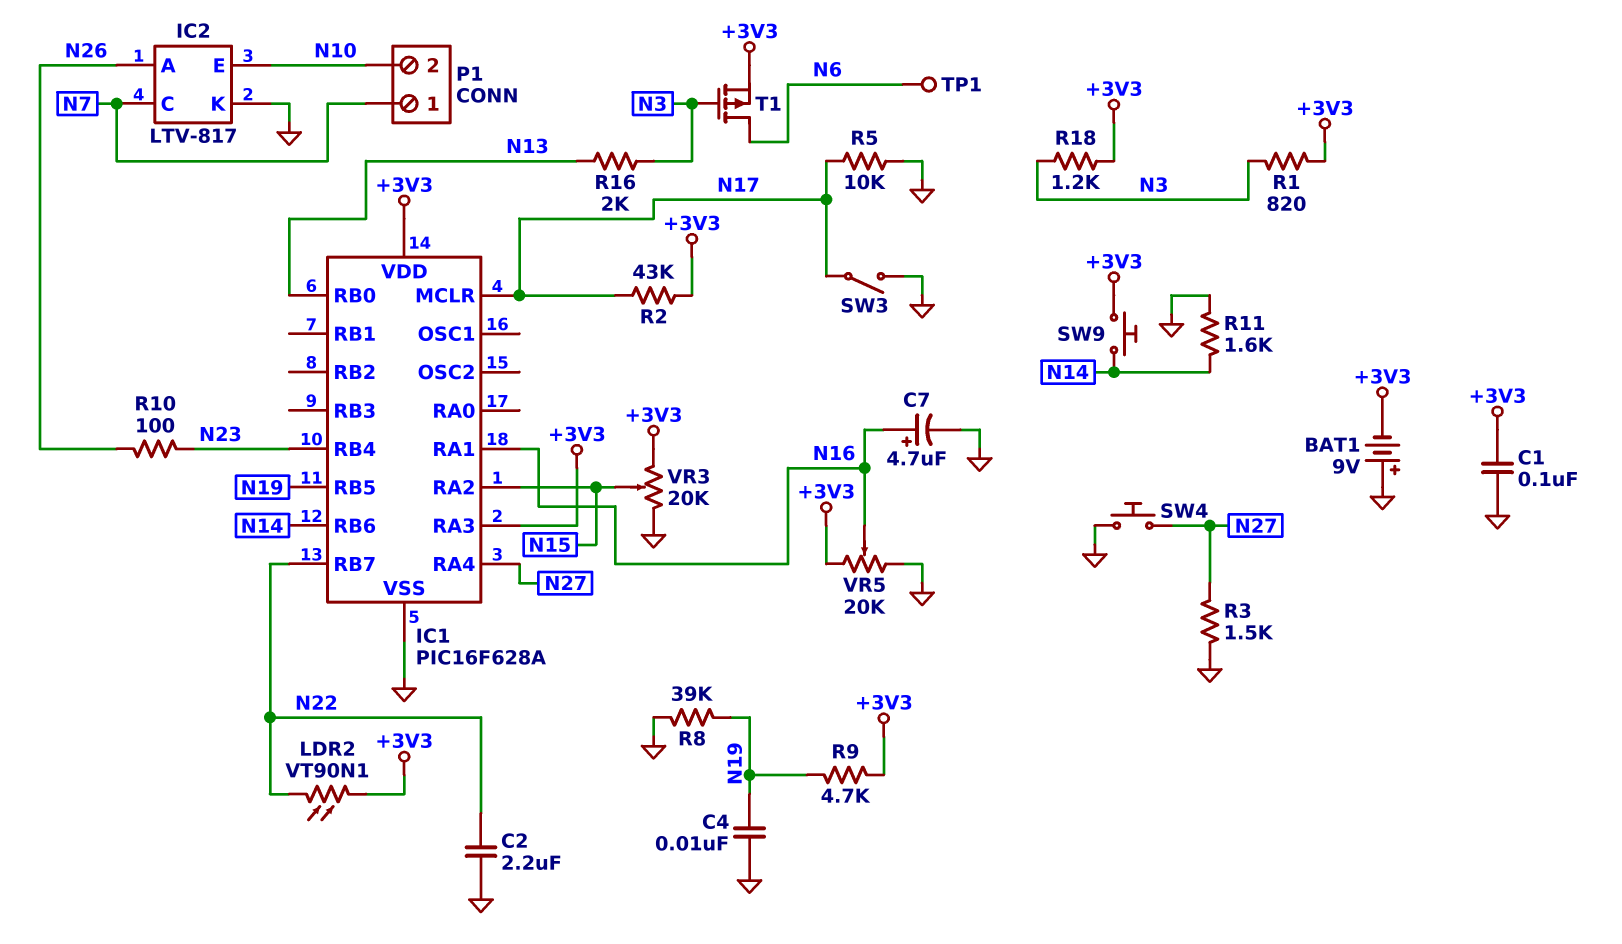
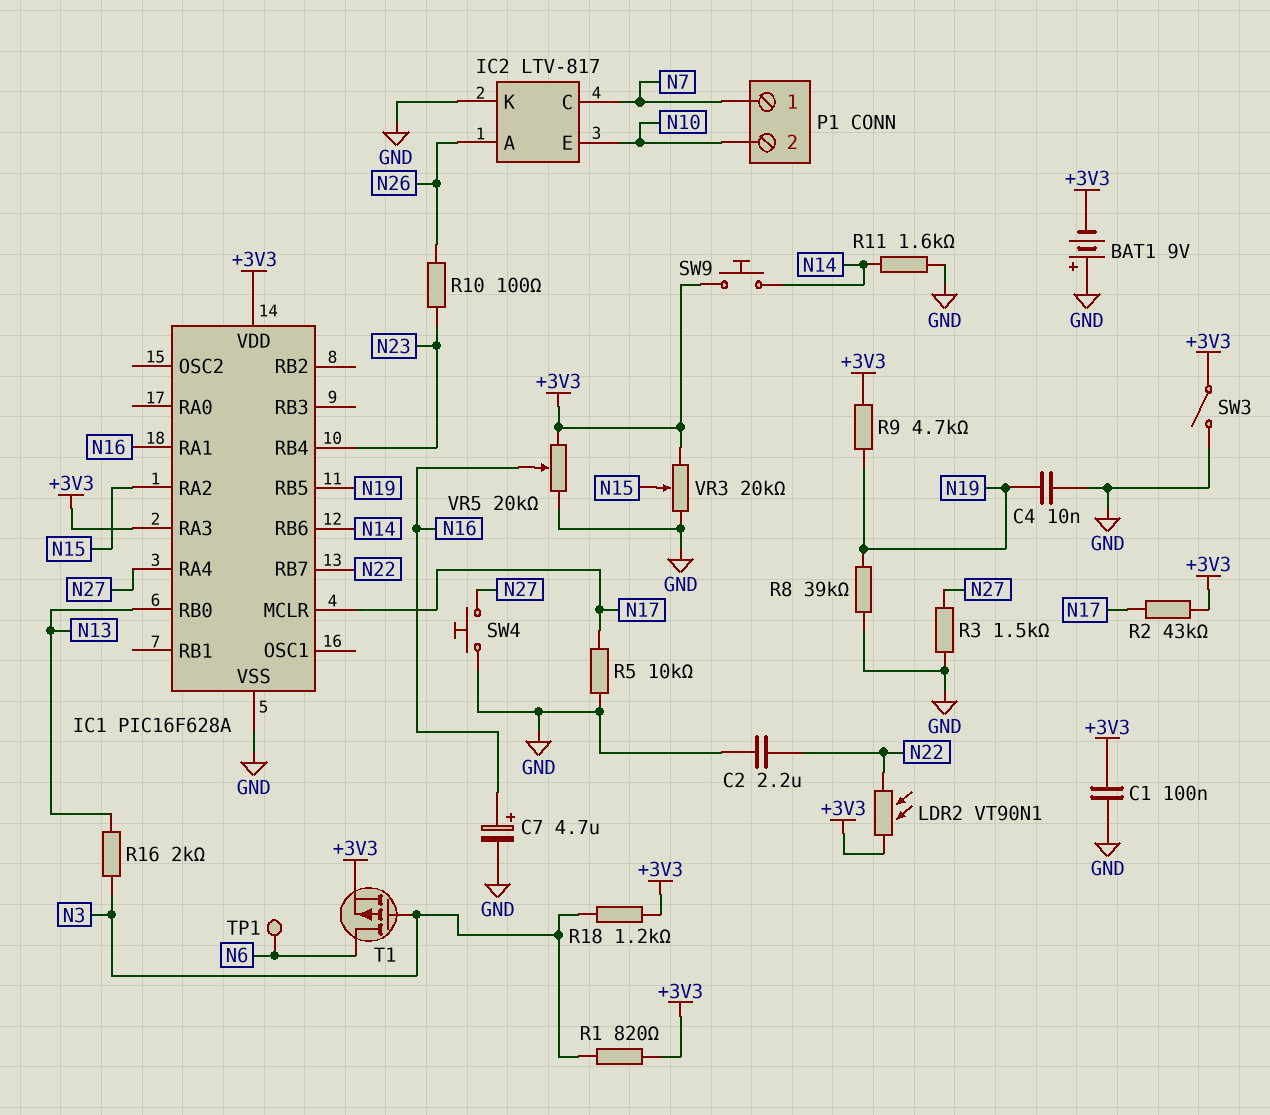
SW3: switch (GND, N17) -> switch (+3V3, GND)

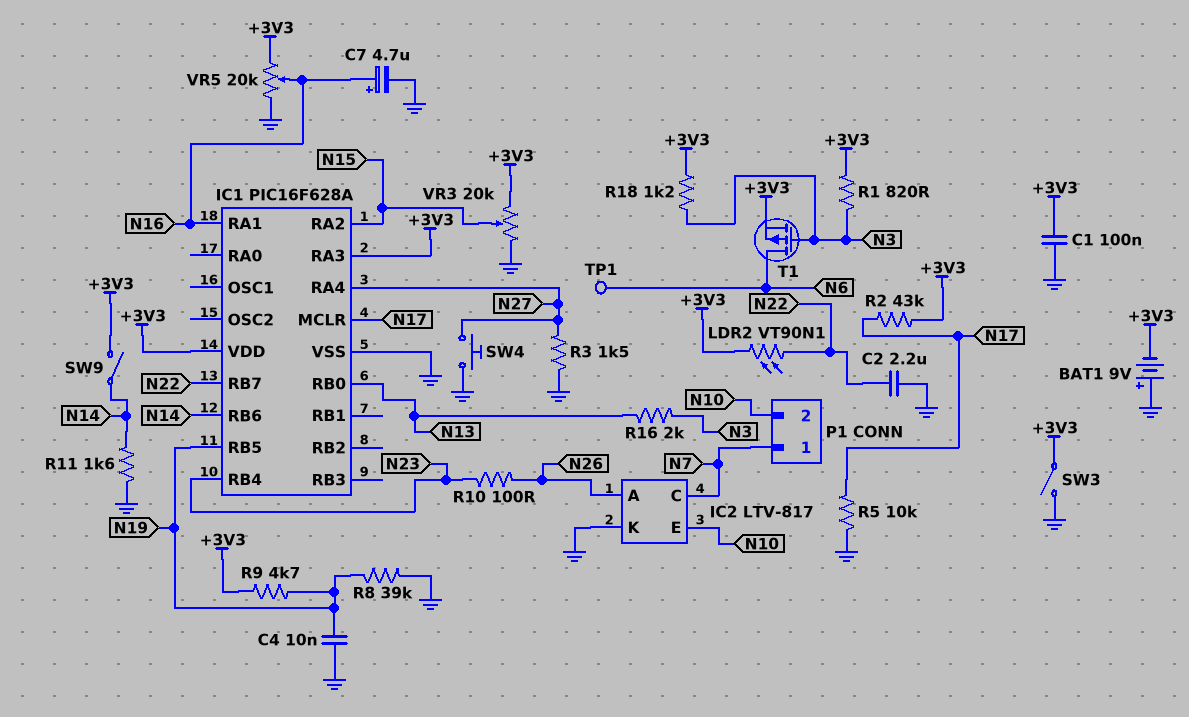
SW9: button (+3V3, N14) -> switch (+3V3, N14)

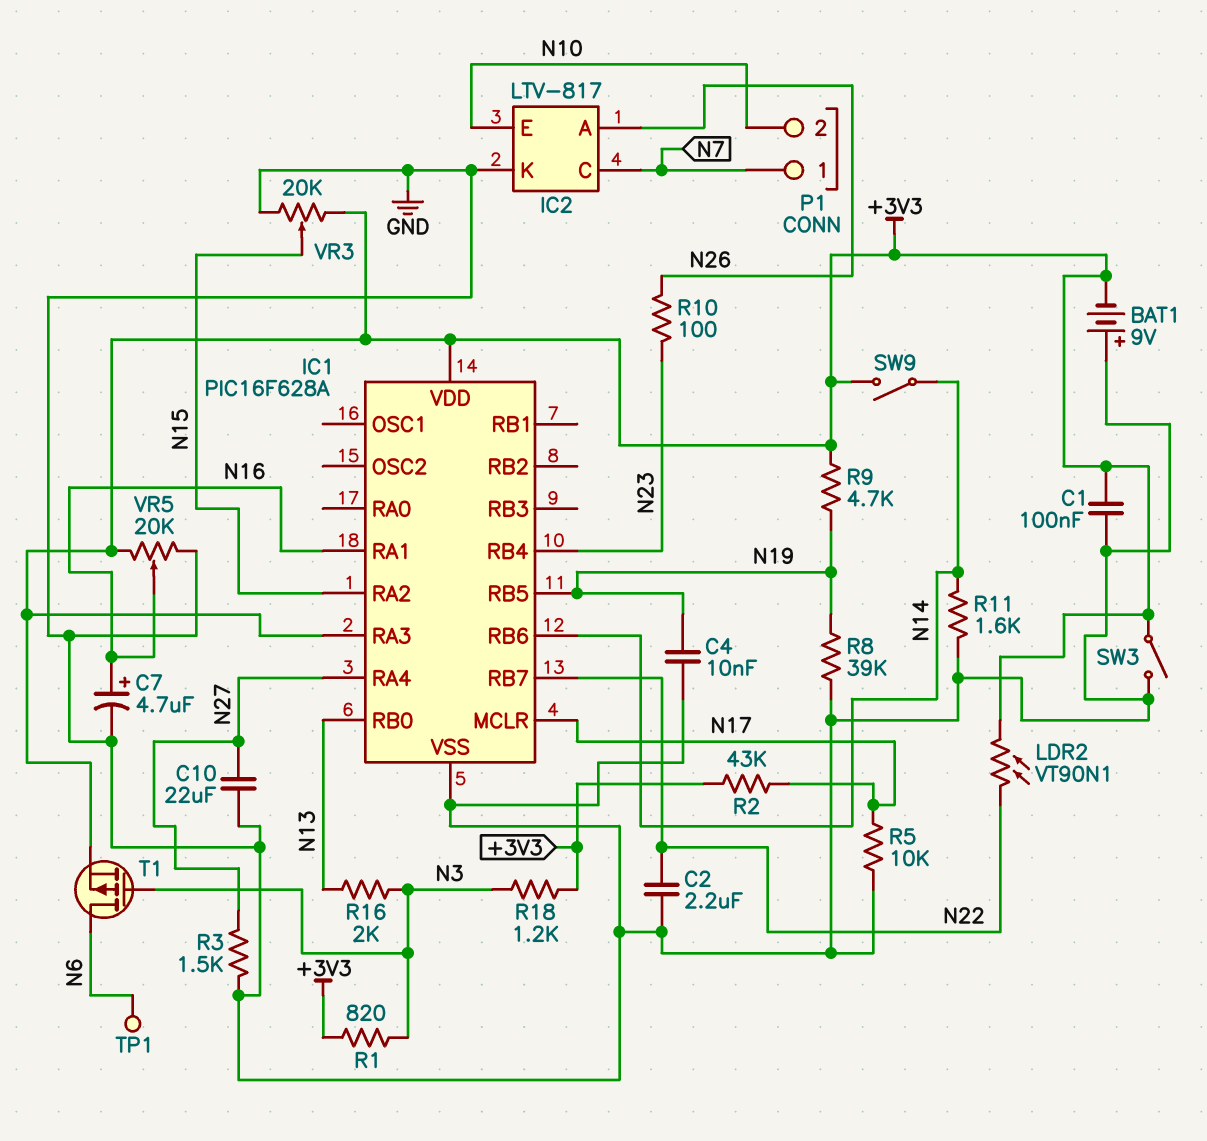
C10: none -> 22uF (GND, N27)
SW4: button (GND, N27) -> none

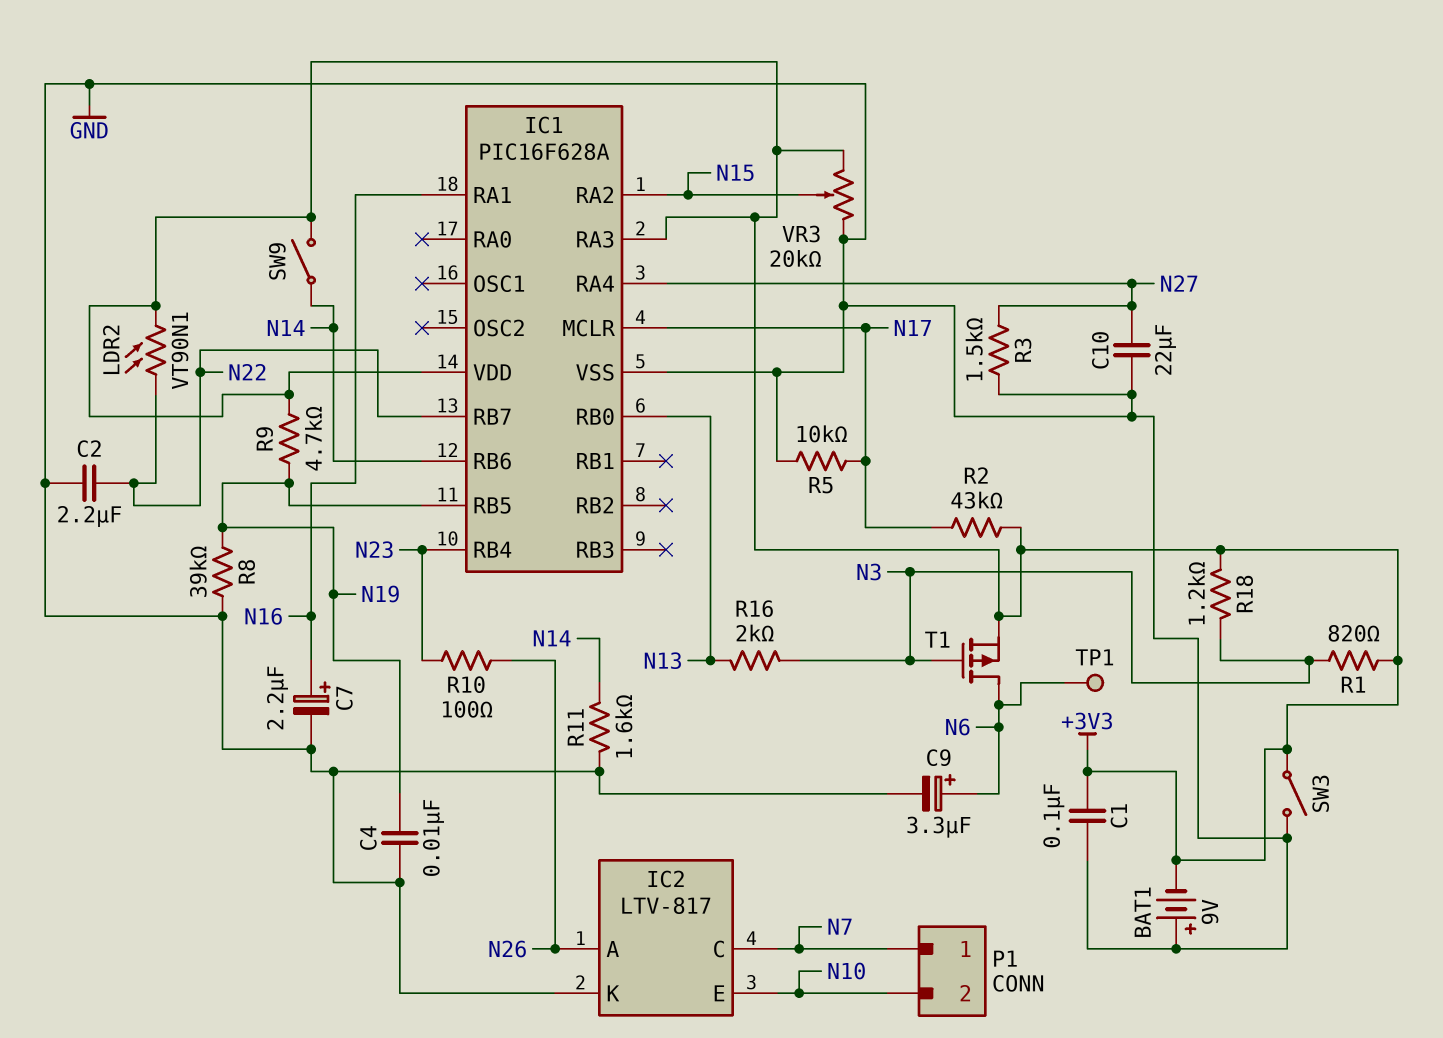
C7: 4.7uF (plus N16, minus GND) -> 2.2uF (plus N16, minus GND)
C9: none -> 3.3uF (plus N6, minus GND)
VR5: 20k (+3V3, GND, wiper N16) -> none

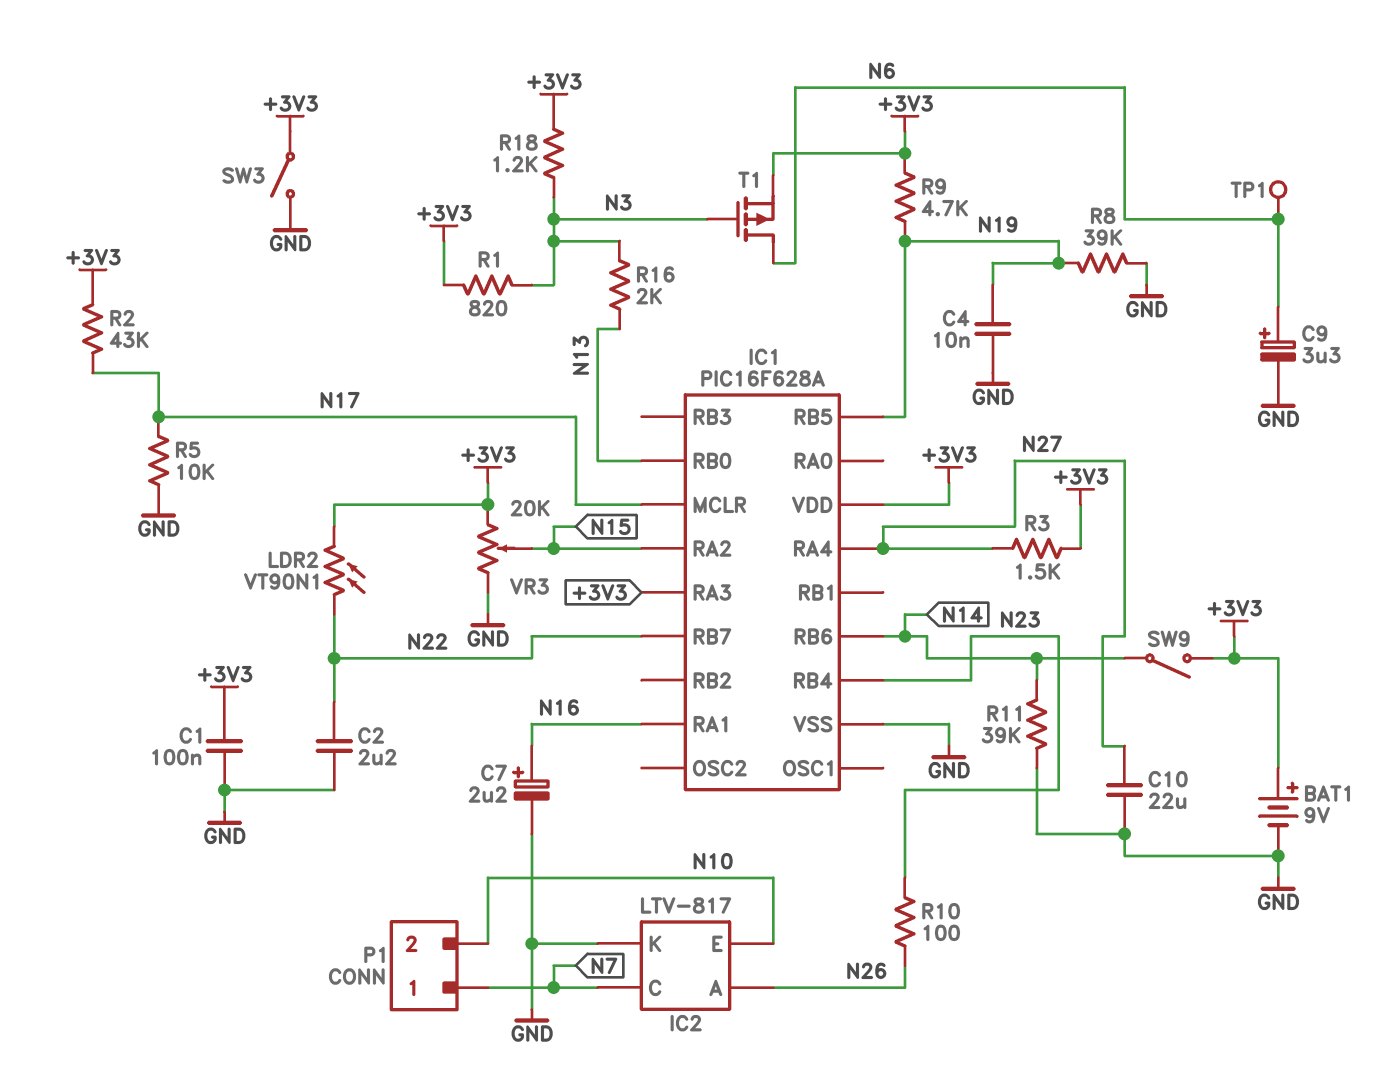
BAT1: 9V (plus GND, minus +3V3) -> 9V (plus +3V3, minus GND)
R3: 1.5k (GND, N27) -> 1.5k (+3V3, N27)
R11: 1.6k (GND, N14) -> 39k (GND, N14)

